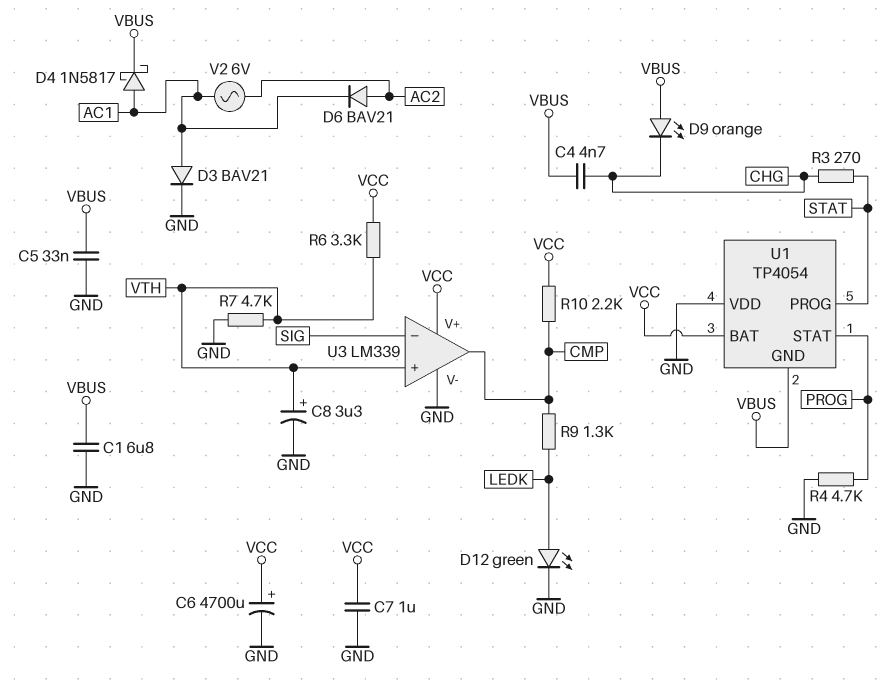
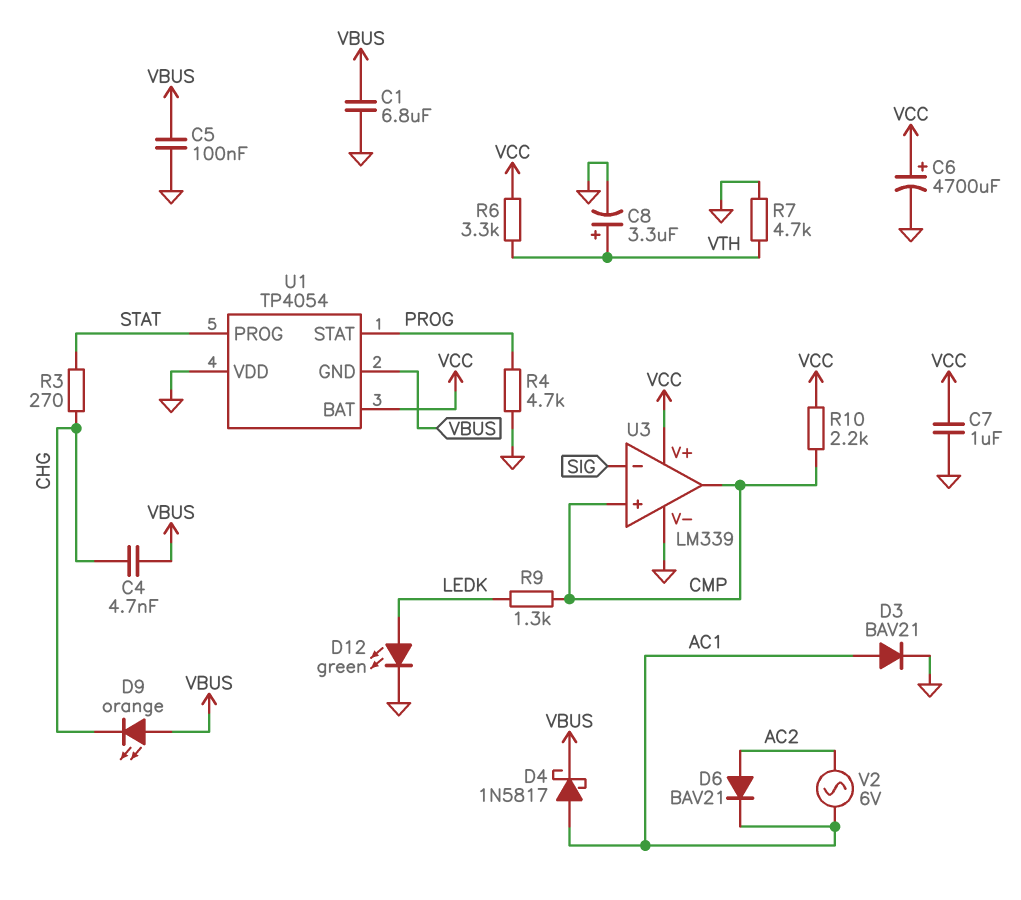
C5: 33nF (GND, VBUS) -> 100nF (GND, VBUS)
U3 pin in+: VTH -> CMP

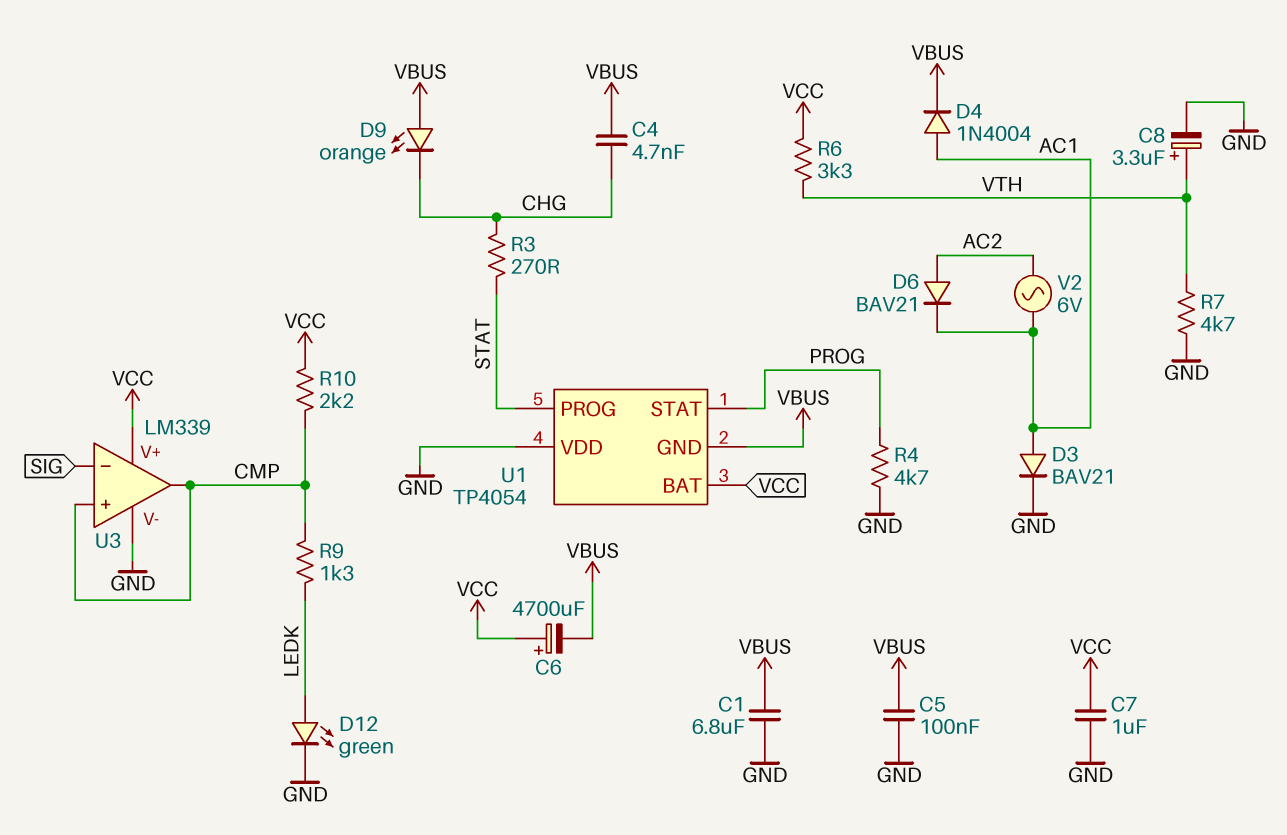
C6: 4700uF (plus VCC, minus GND) -> 4700uF (plus VCC, minus VBUS)
D4: schottky 1N5817 (A AC1, K VBUS) -> diode 1N4004 (A AC1, K VBUS)

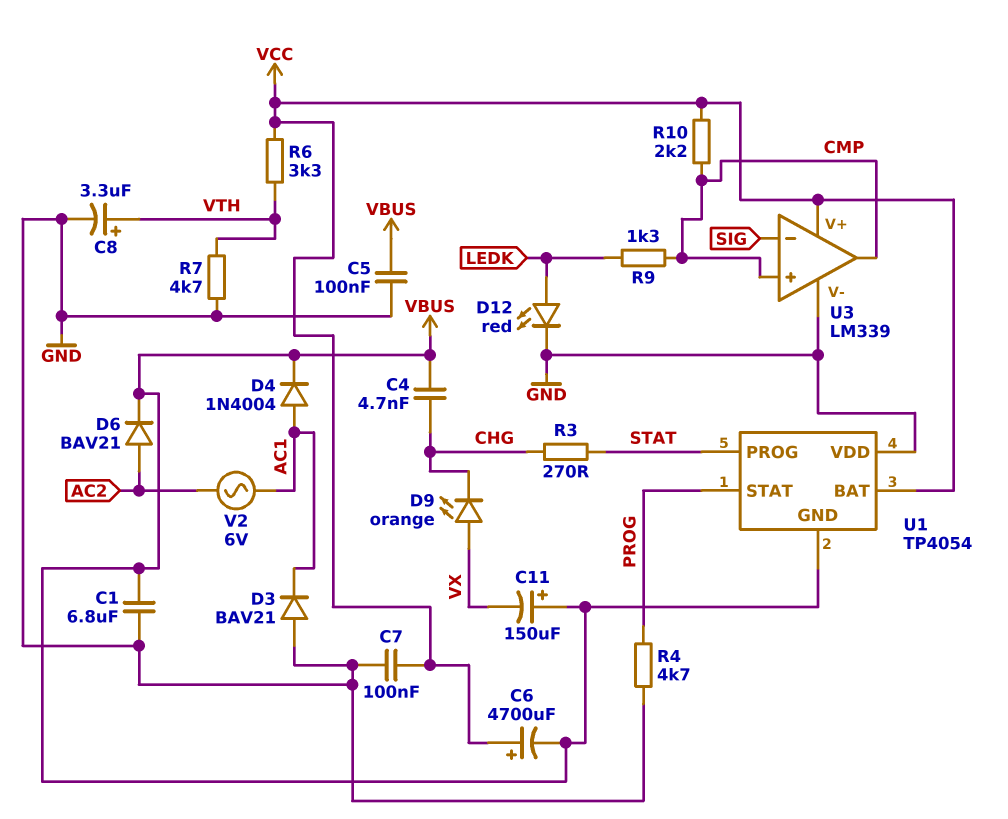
C7: 1uF (GND, VCC) -> 100nF (GND, VCC)
C11: none -> 150uF (plus VBUS, minus VX)
D3: diode BAV21 (A AC1, K GND) -> diode BAV21 (A GND, K AC1)
D6: diode BAV21 (A AC2, K AC1) -> diode BAV21 (A AC2, K VBUS)
D9: LED orange (A VBUS, K CHG) -> LED orange (A VX, K CHG)
D12: LED green (A LEDK, K GND) -> LED red (A LEDK, K GND)

